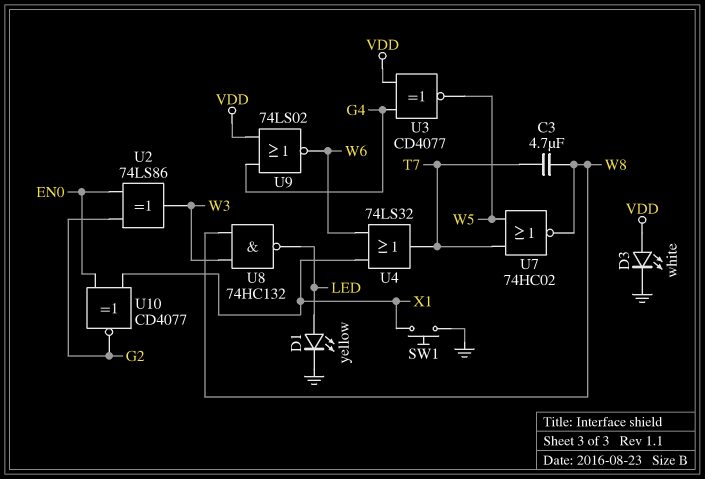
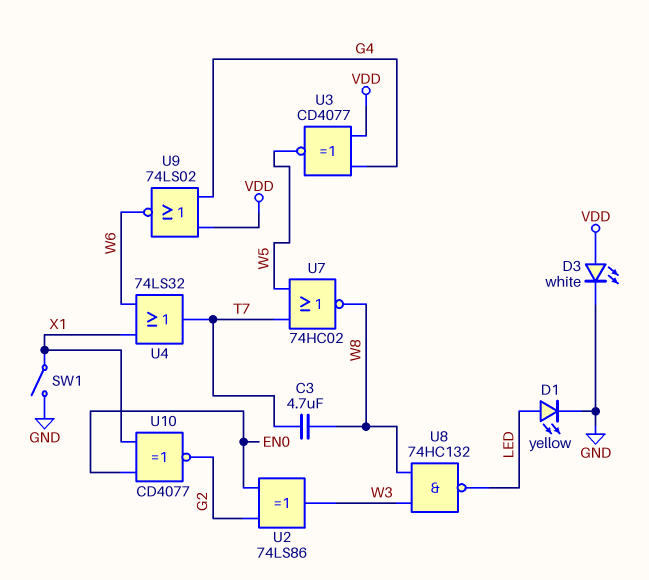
SW1: button (GND, X1) -> switch (GND, X1)

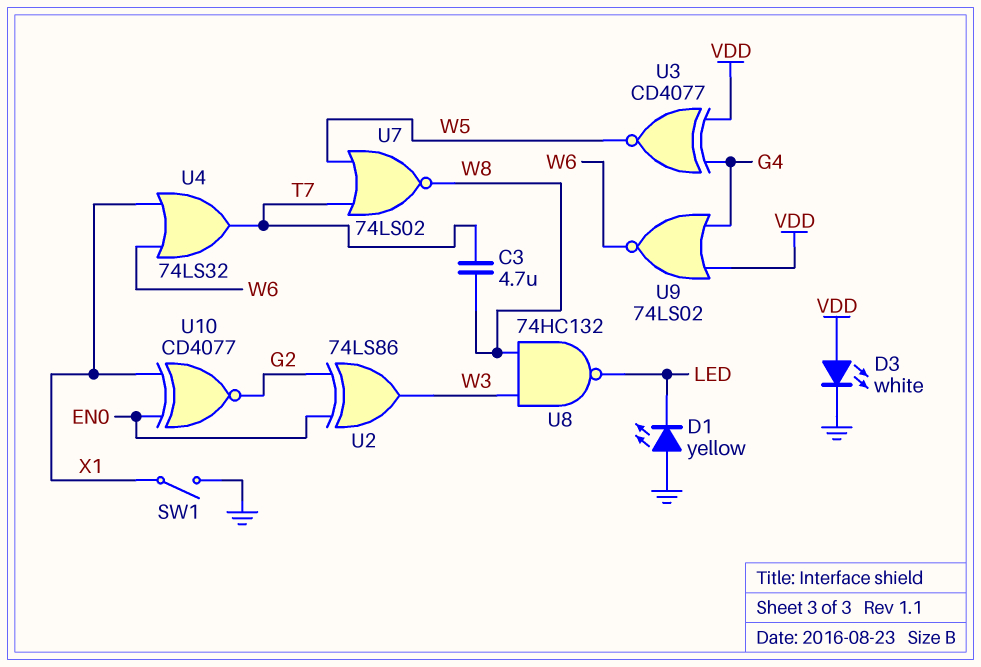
D1: LED yellow (A LED, K GND) -> LED yellow (A GND, K LED)
U7: NOR 74HC02 (in T7, in W5, out W8) -> NOR 74LS02 (in T7, in W5, out W8)

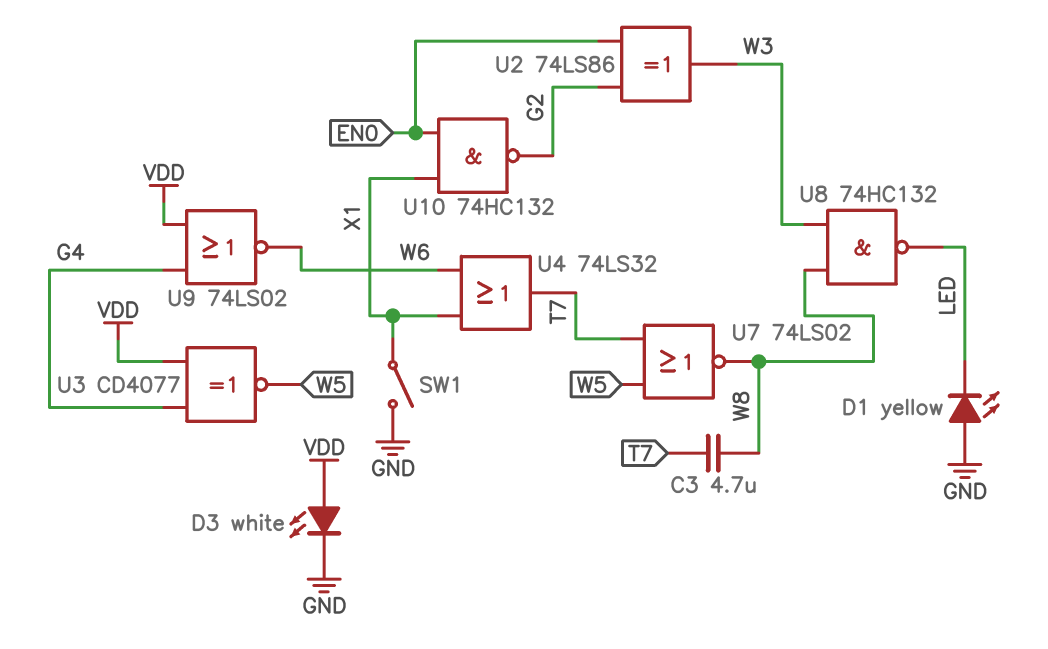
U10: XNOR CD4077 (in EN0, in X1, out G2) -> NAND 74HC132 (in EN0, in X1, out G2)

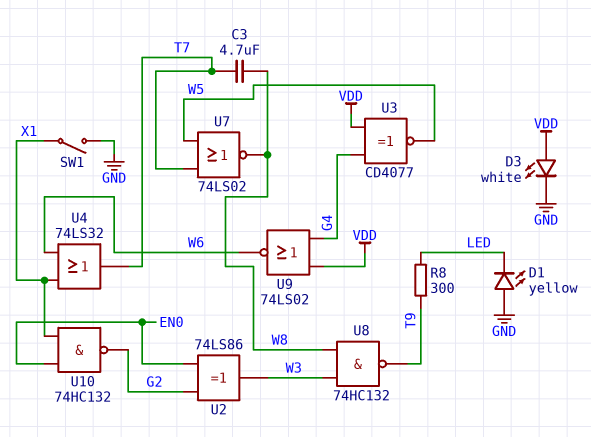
R8: none -> 300 (LED, T9)
U8: NAND 74HC132 (in W3, in W8, out LED) -> NAND 74HC132 (in W3, in W8, out T9)

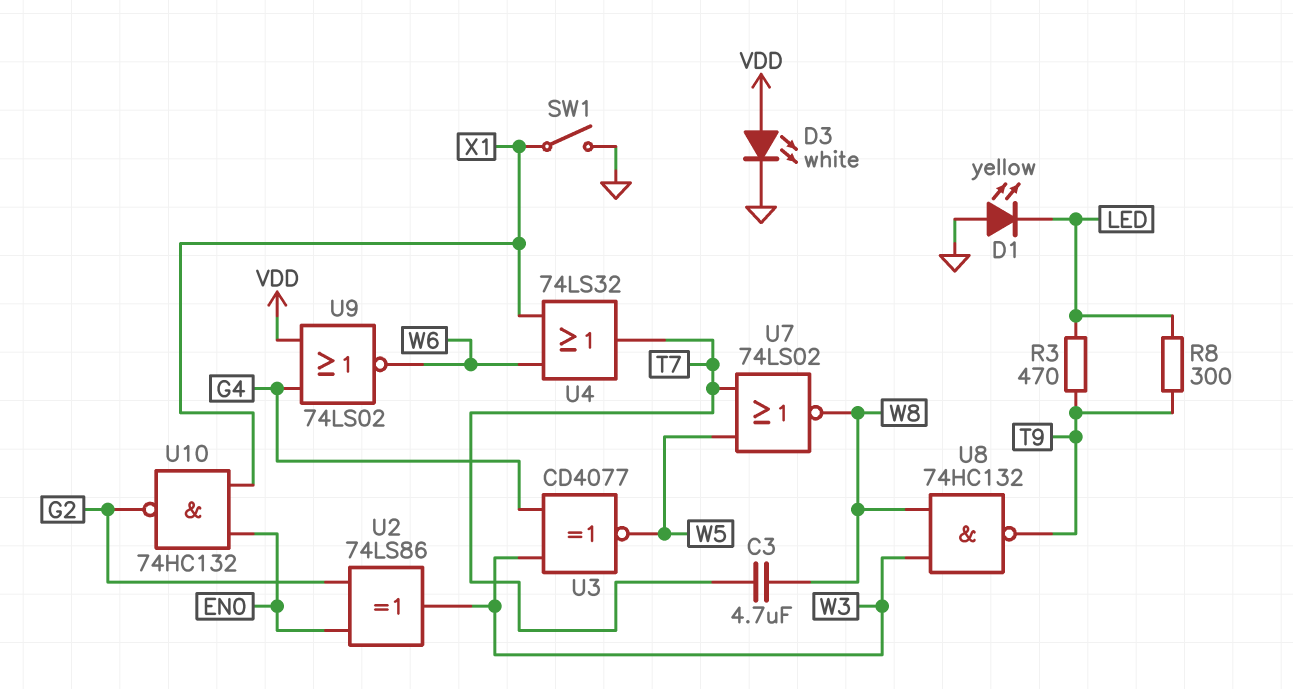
R3: none -> 470 (LED, T9)
U3: XNOR CD4077 (in G4, in VDD, out W5) -> XNOR CD4077 (in G4, in W3, out W5)

